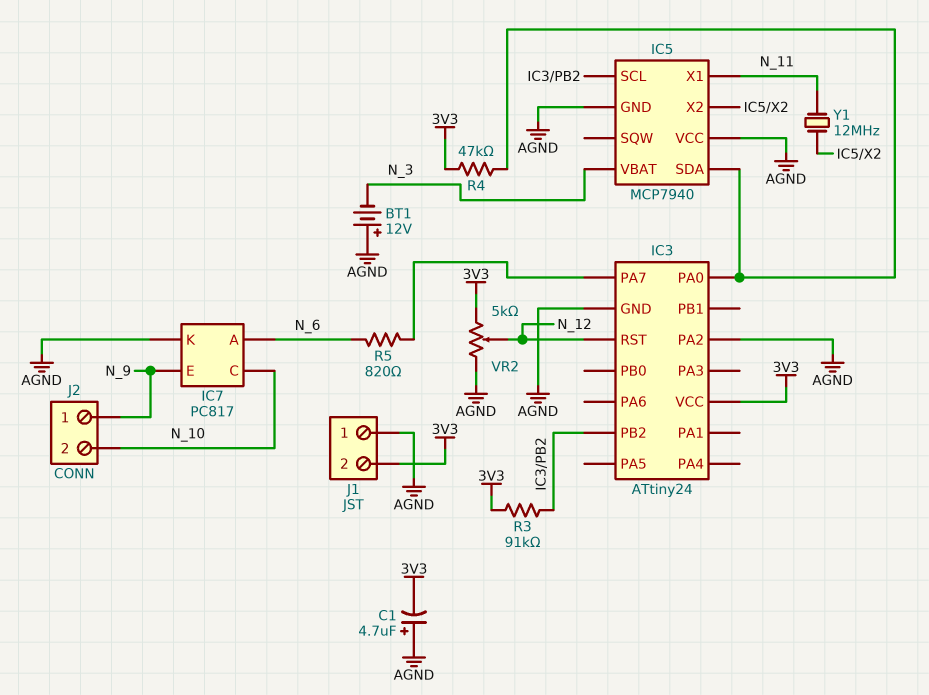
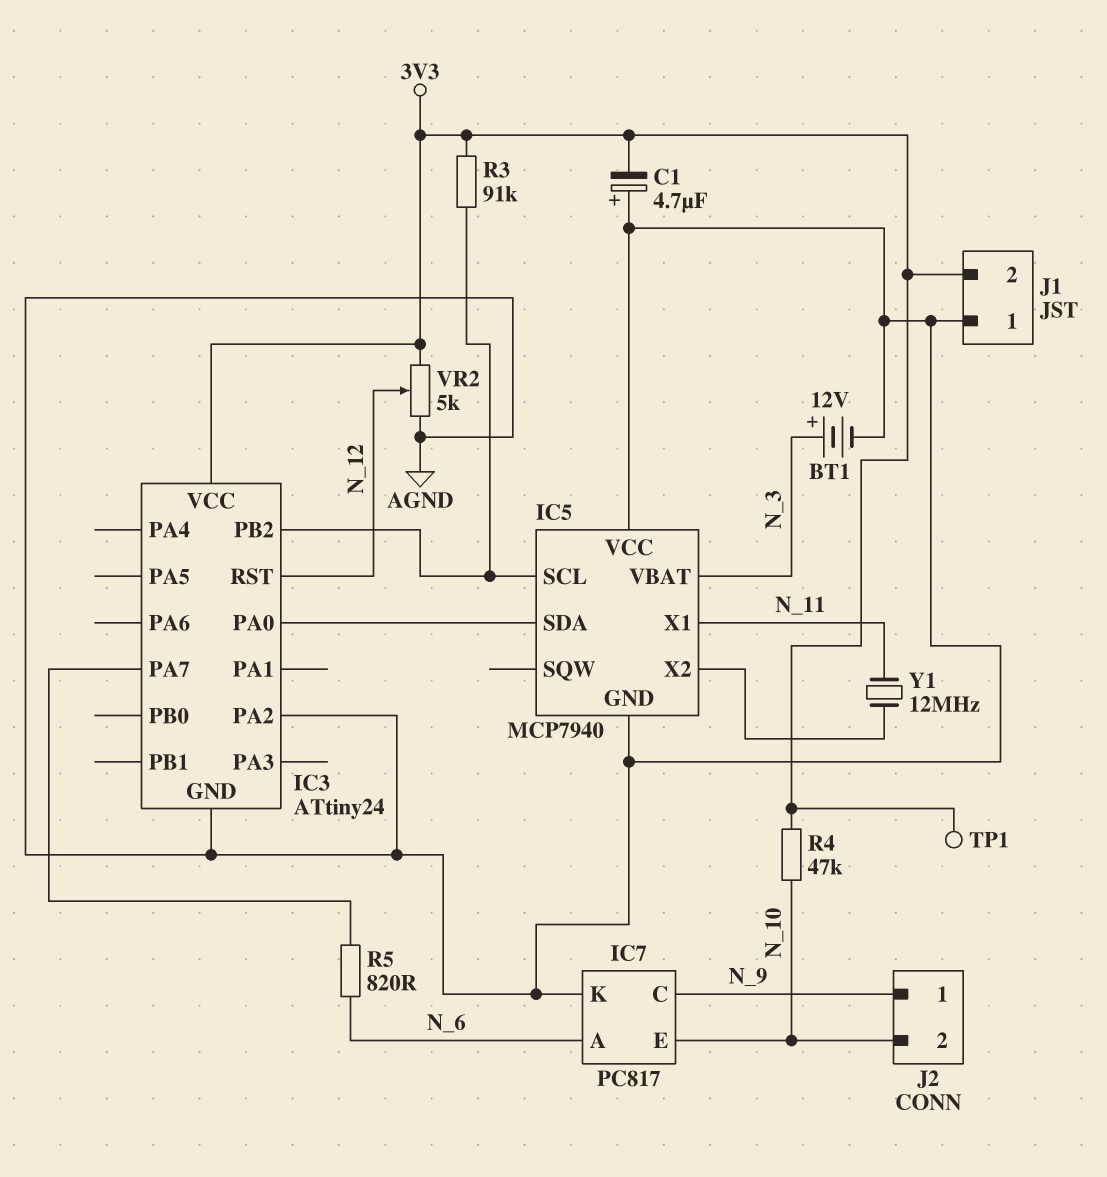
BT1: 12V (plus AGND, minus N_3) -> 12V (plus N_3, minus AGND)
IC7 pin C: N_10 -> N_9
IC7 pin E: N_9 -> N_10
R4: 47k (3V3, IC3/PA0) -> 47k (3V3, N_10)
TP1: none -> test point (3V3)

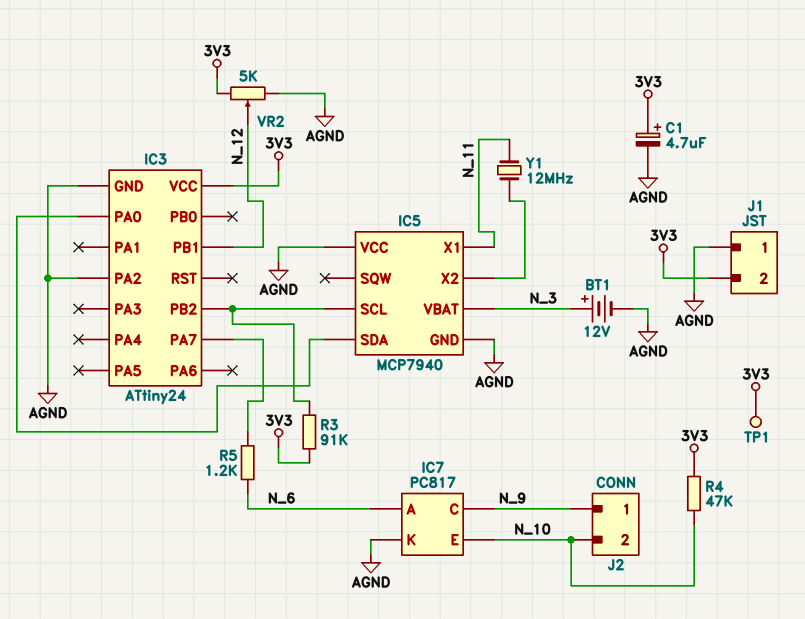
C1: 4.7uF (plus AGND, minus 3V3) -> 4.7uF (plus 3V3, minus AGND)
IC3 pin PB1: none -> N_12
IC3 pin RST: N_12 -> none
R5: 820 (IC3/PA7, N_6) -> 1.2k (IC3/PA7, N_6)

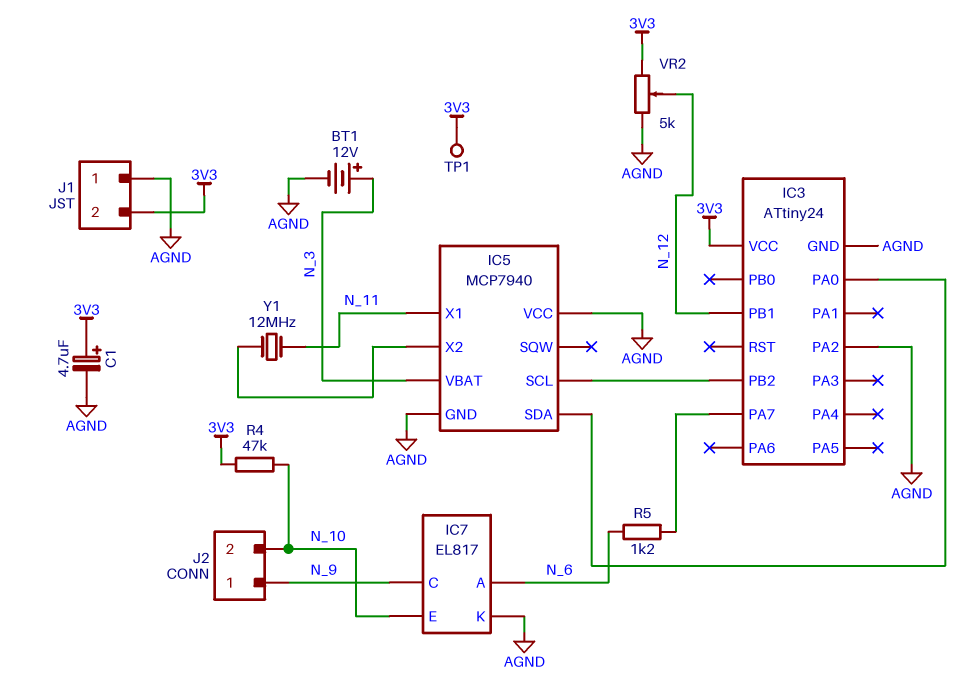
IC7: PC817 -> EL817
R3: 91k (3V3, IC3/PB2) -> none

